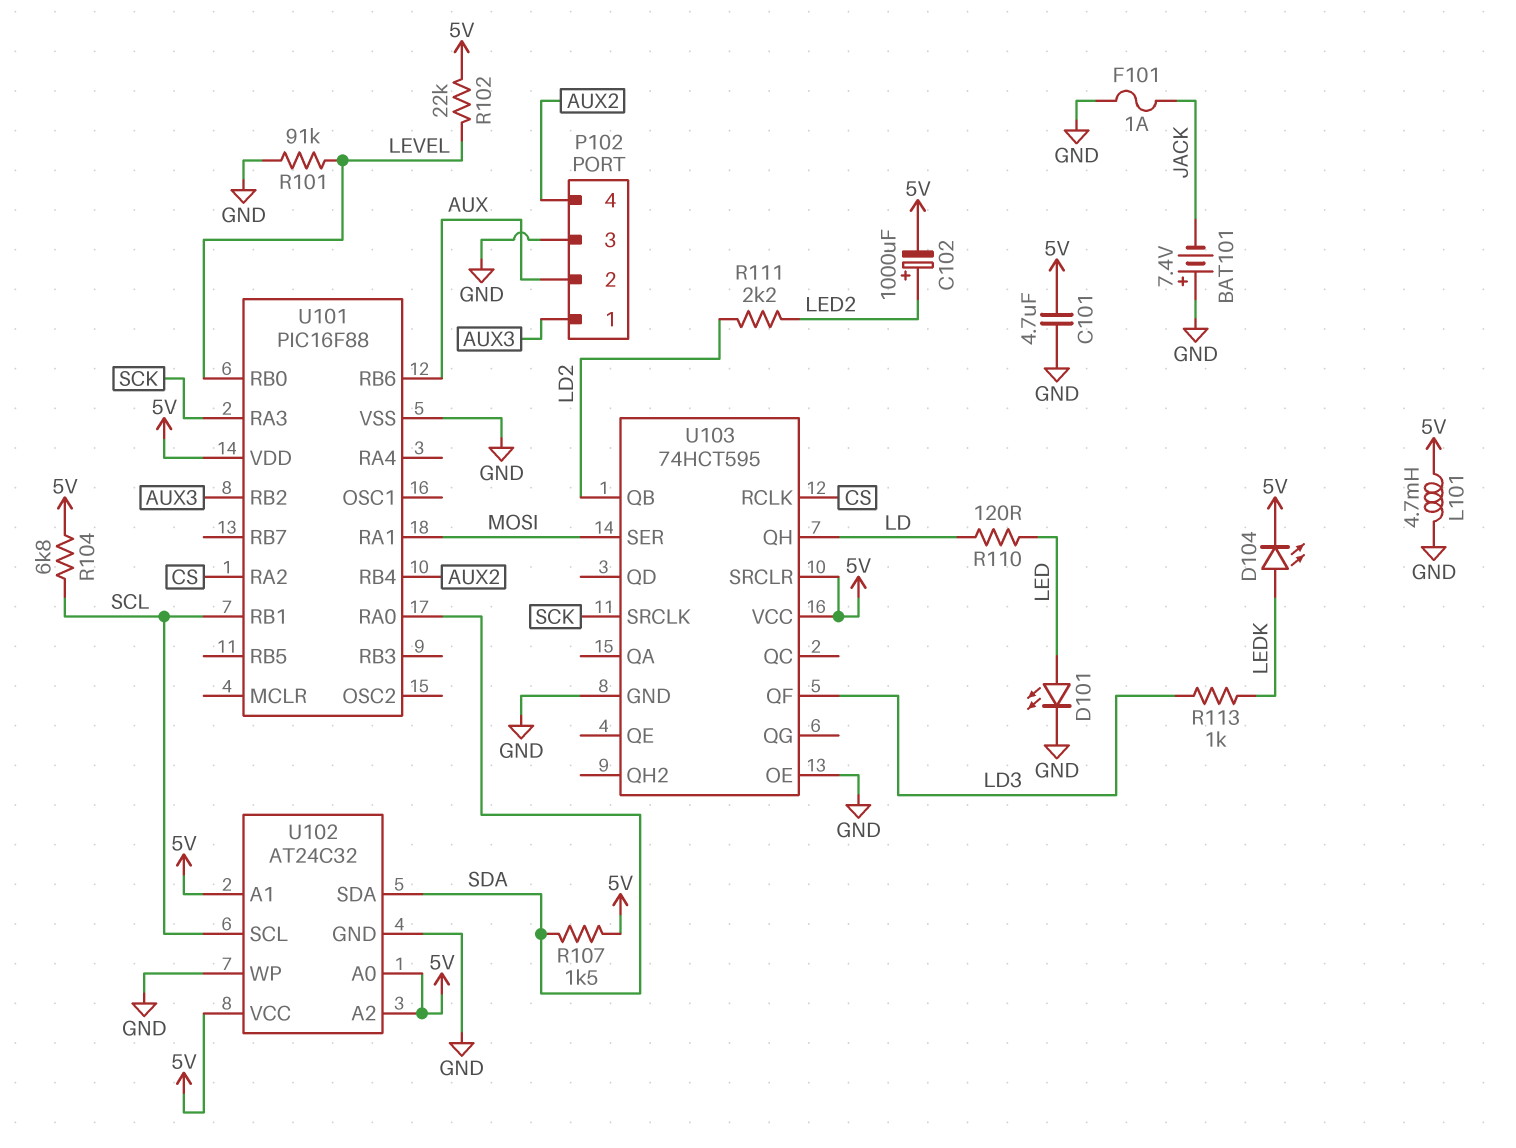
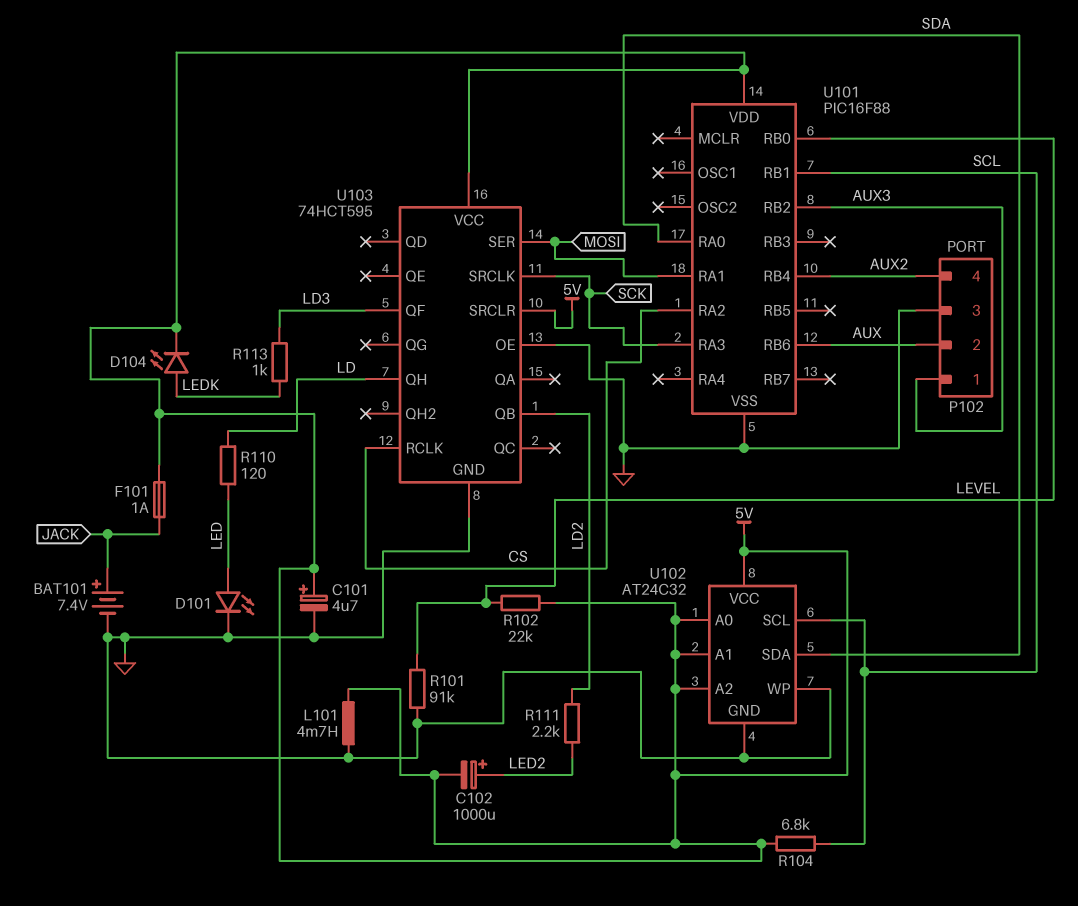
BAT101: 7.4V (plus GND, minus JACK) -> 7.4V (plus JACK, minus GND)
C101: 4.7uF (5V, GND) -> 4.7uF (plus 5V, minus GND)
F101: 1A (GND, JACK) -> 1A (5V, JACK)
R107: 1.5k (5V, SDA) -> none

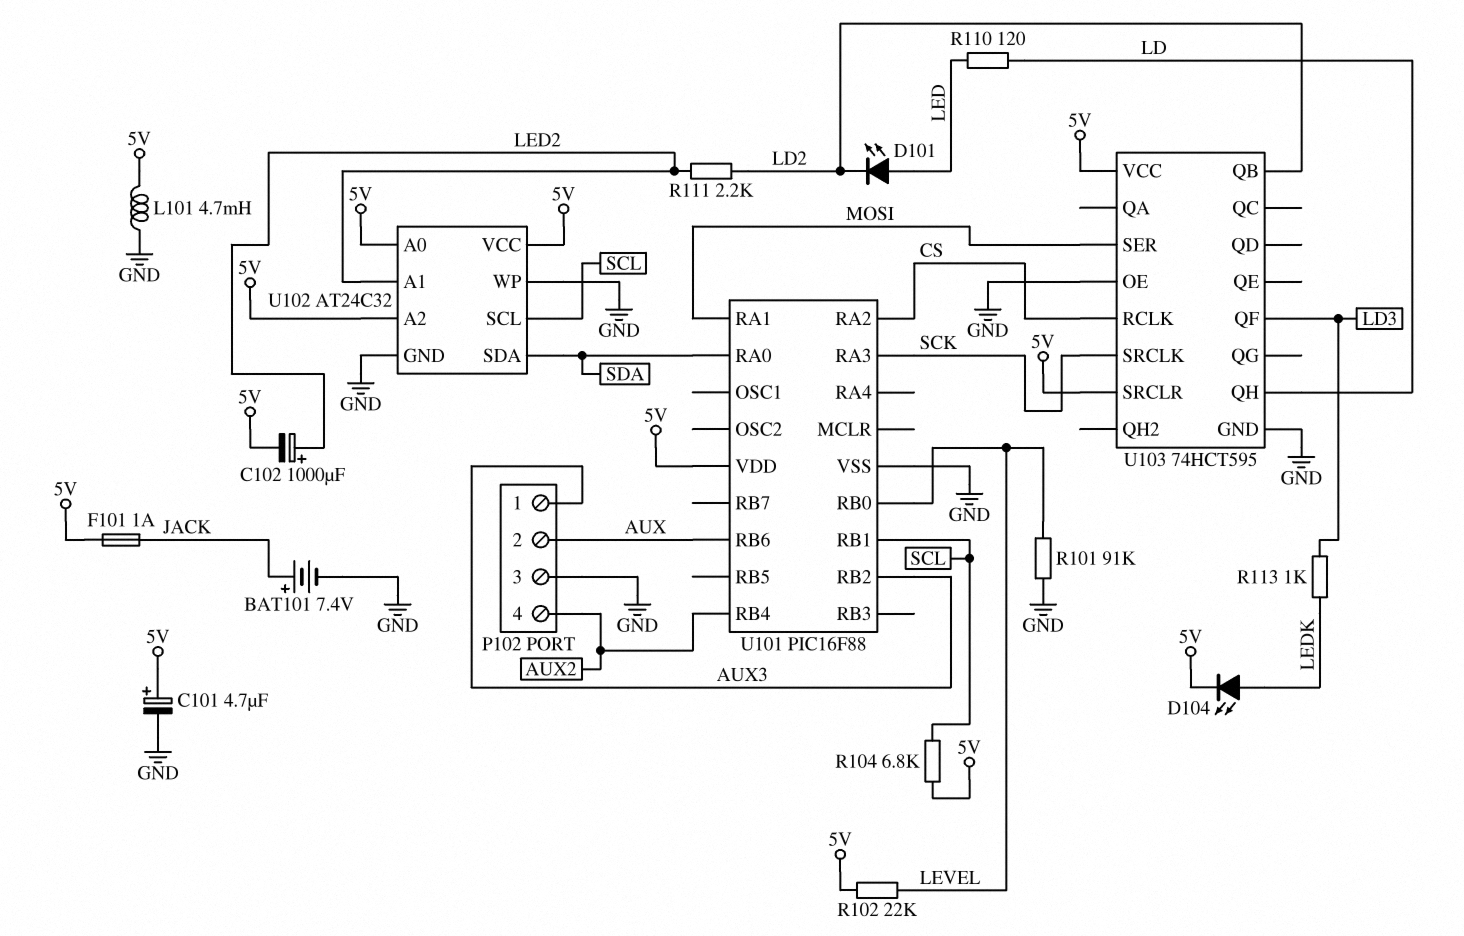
D101: LED (A LED, K GND) -> LED (A LED, K LD2)
U102 pin A1: 5V -> LED2

